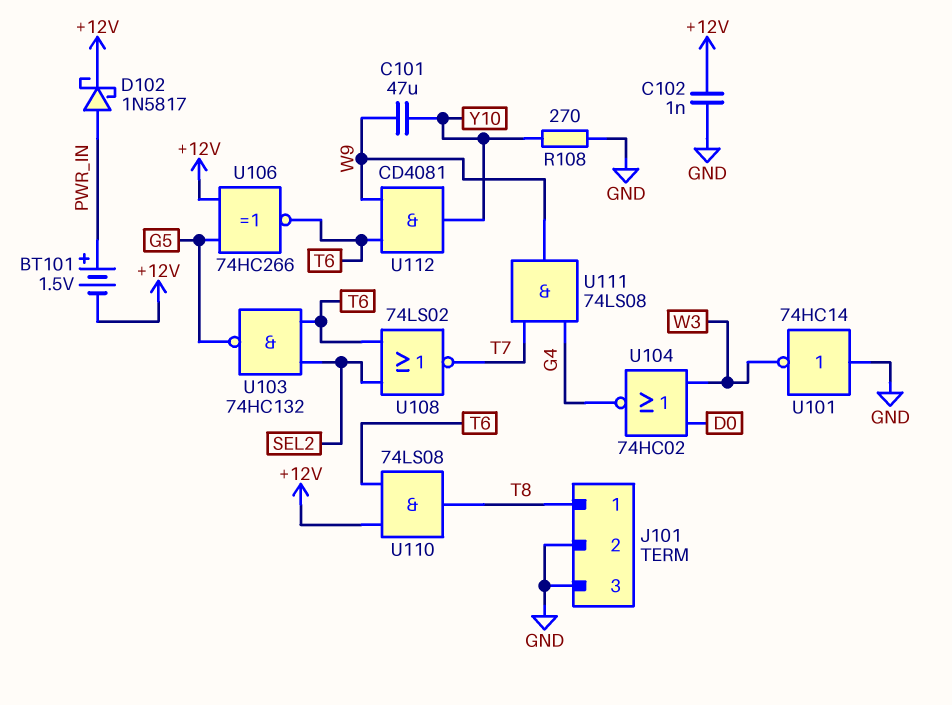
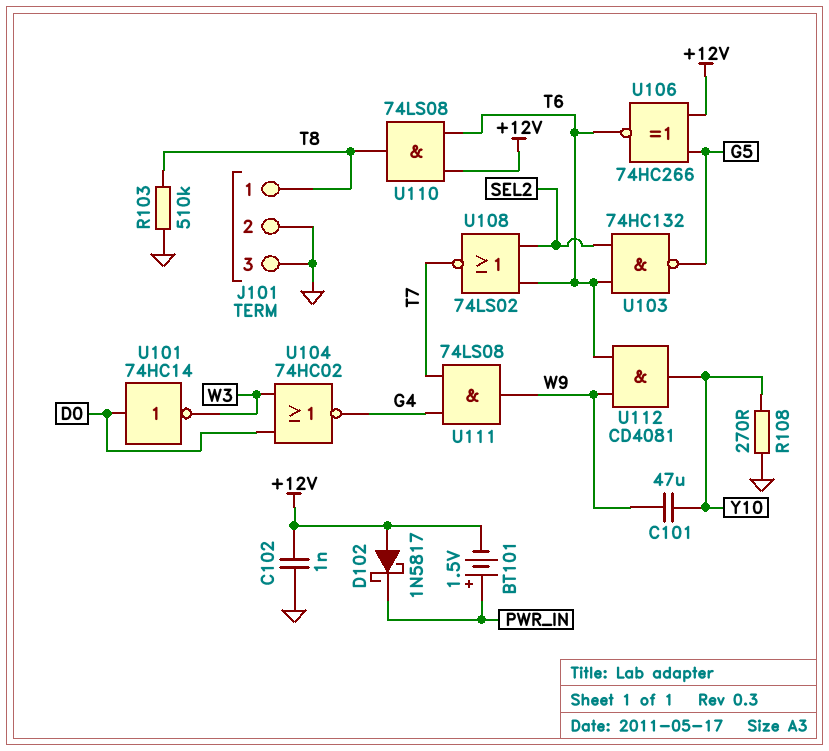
D102: schottky 1N5817 (A PWR_IN, K +12V) -> schottky 1N5817 (A +12V, K PWR_IN)
R103: none -> 510k (GND, T8)
U101: NOT 74HC14 (in GND, out W3) -> NOT 74HC14 (in D0, out W3)

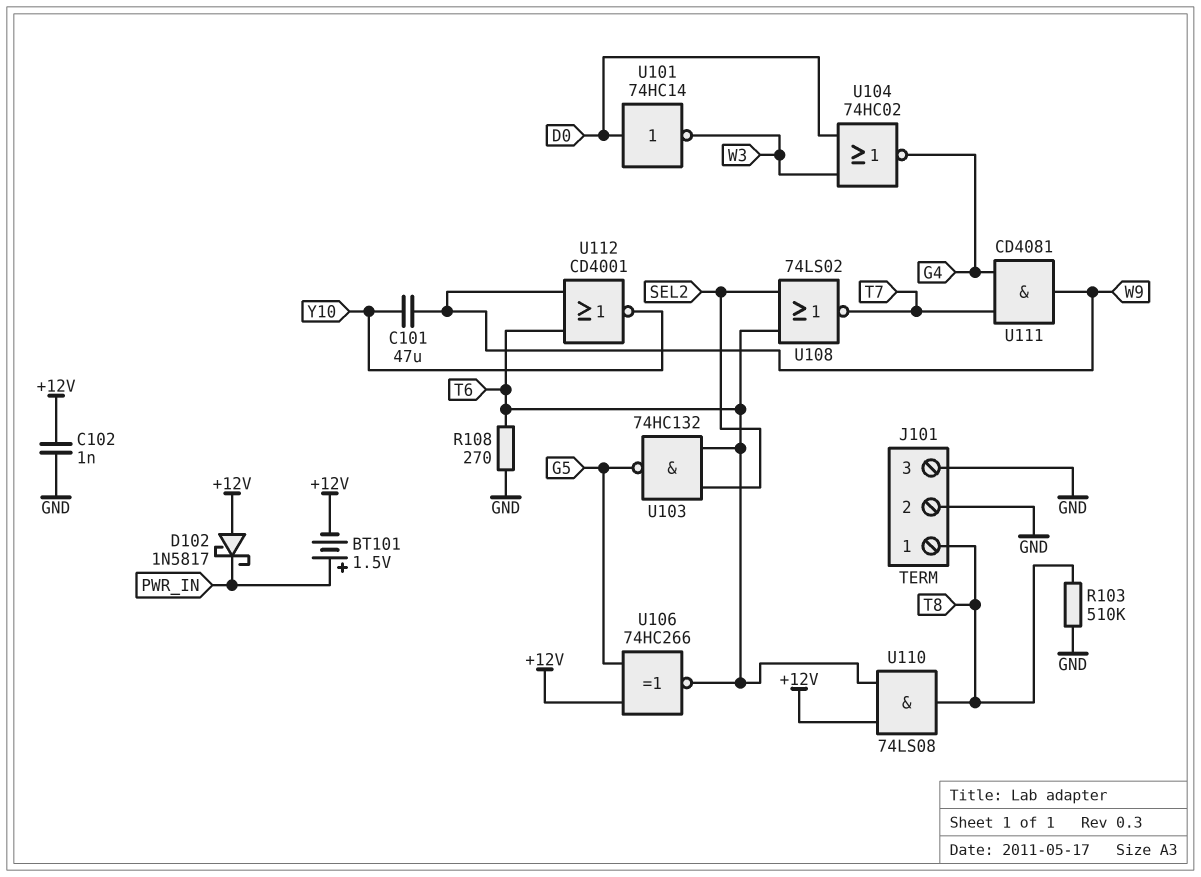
R108: 270 (GND, Y10) -> 270 (GND, T6)
U111: AND 74LS08 (in G4, in T7, out W9) -> AND CD4081 (in G4, in T7, out W9)
U112: AND CD4081 (in T6, in W9, out Y10) -> NOR CD4001 (in T6, in W9, out Y10)

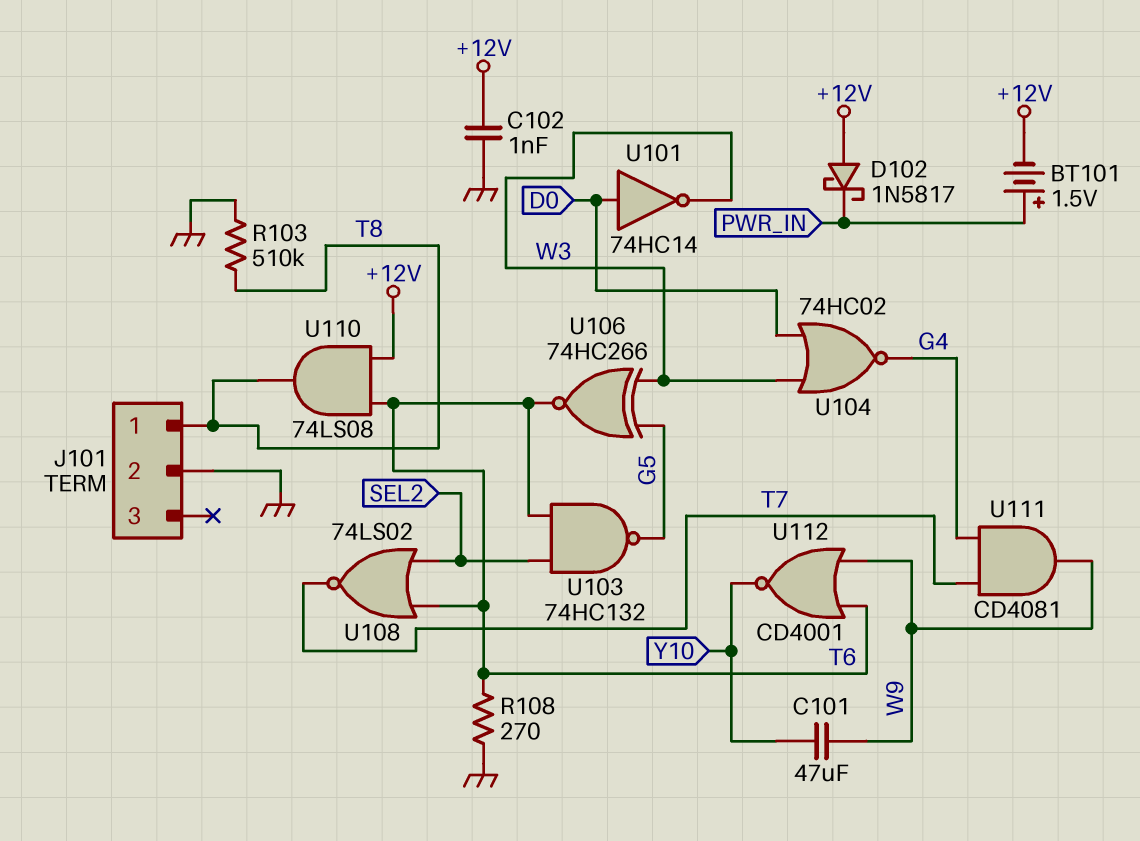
J101 pin 3: GND -> none
U106: XNOR 74HC266 (in +12V, in G5, out T6) -> XNOR 74HC266 (in G5, in W3, out T6)

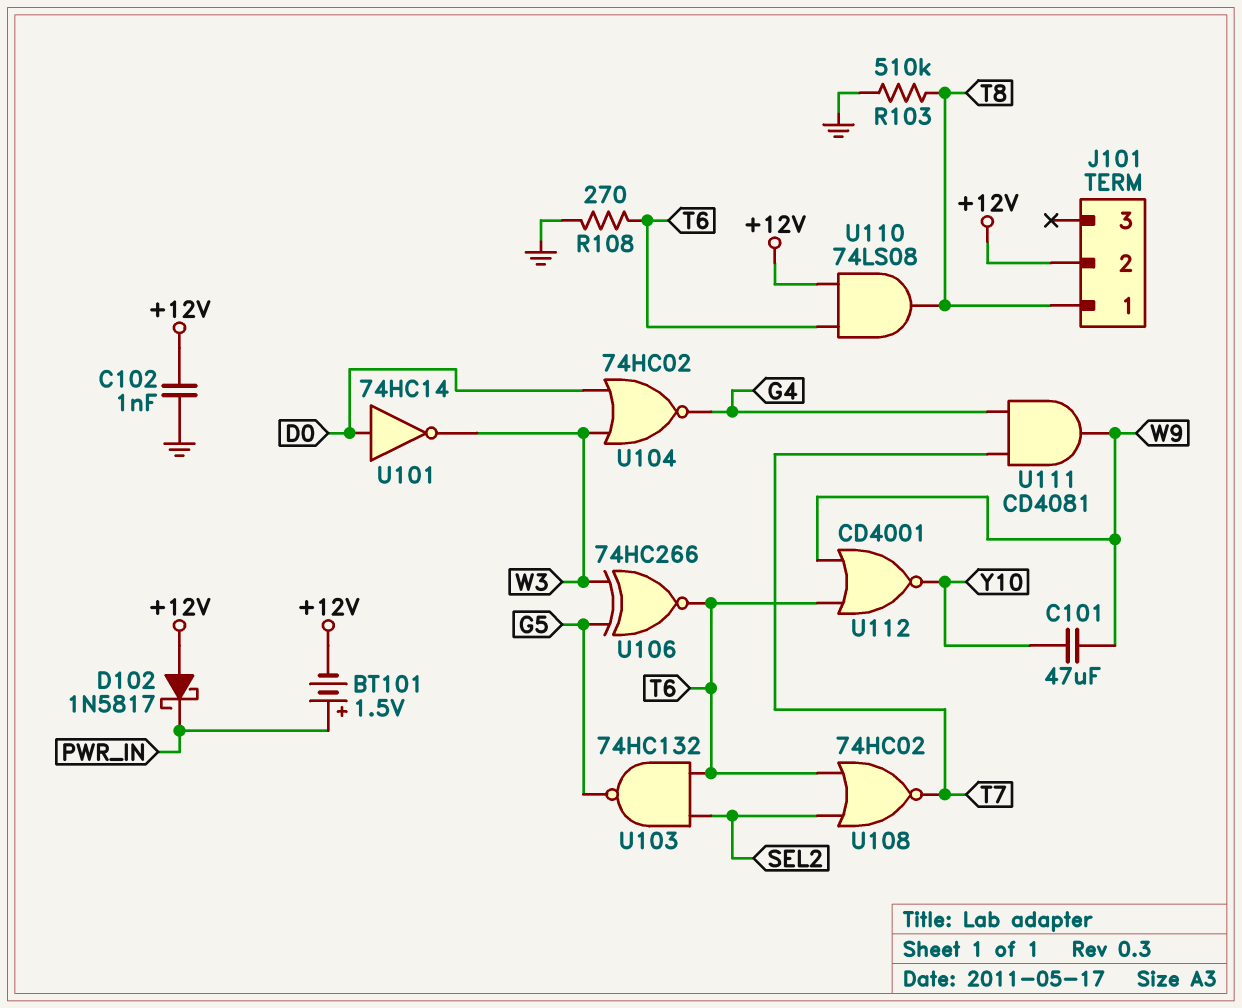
J101 pin 2: GND -> +12V
U108: NOR 74LS02 (in SEL2, in T6, out T7) -> NOR 74HC02 (in SEL2, in T6, out T7)

